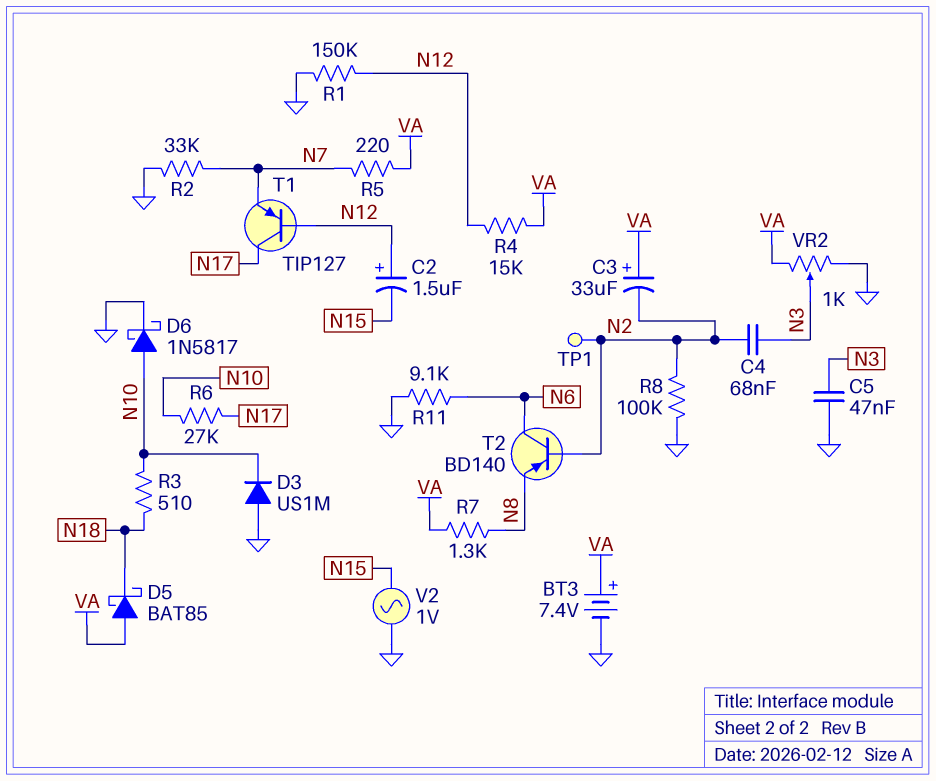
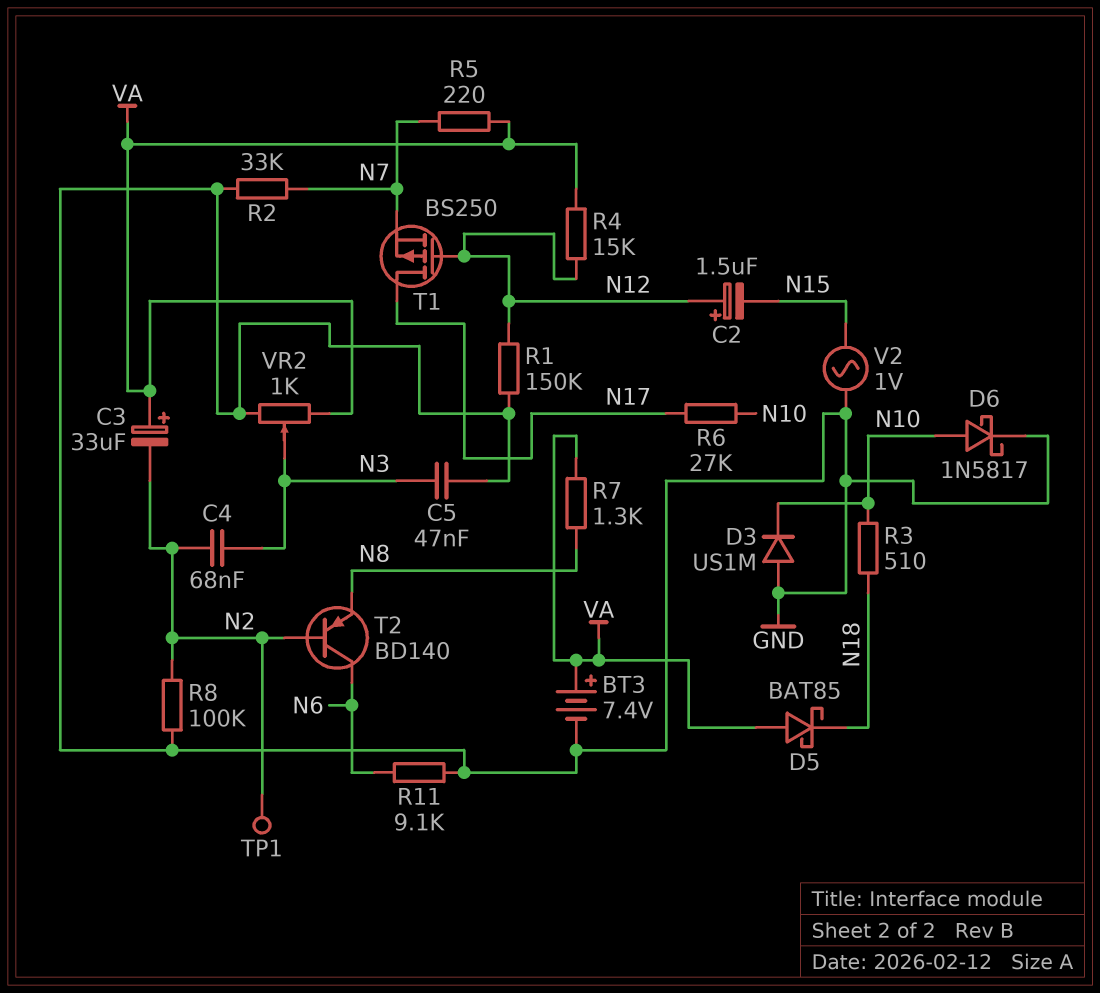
T1: PNP TIP127 (B N12, C N17, E N7) -> PMOS BS250 (G N12, D N17, S N7)

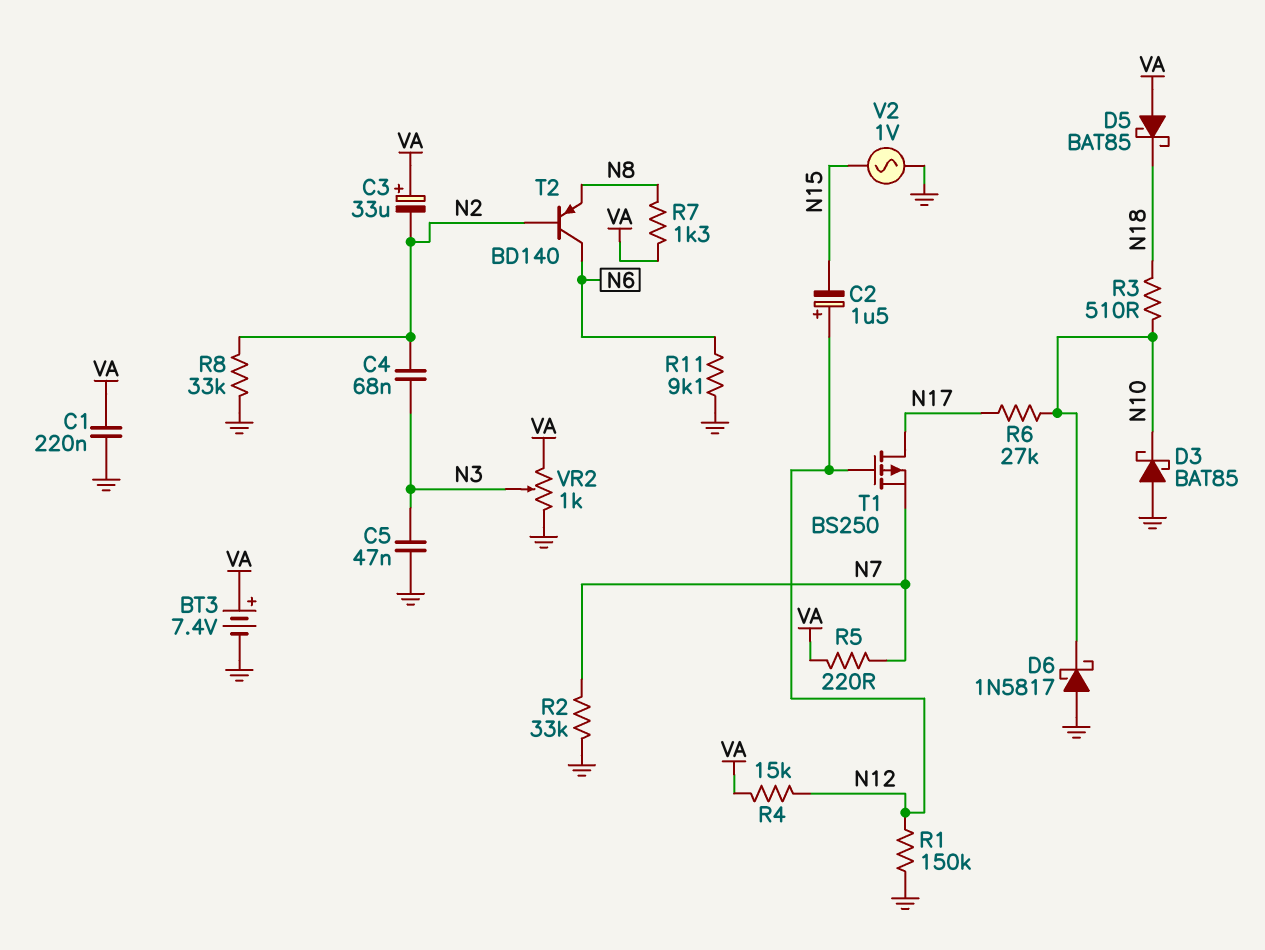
C1: none -> 220nF (GND, VA)
D3: diode US1M (A GND, K N10) -> schottky BAT85 (A GND, K N10)
D6: schottky 1N5817 (A N10, K GND) -> schottky 1N5817 (A GND, K N10)
R8: 100k (GND, N2) -> 33k (GND, N2)
TP1: test point (N2) -> none

